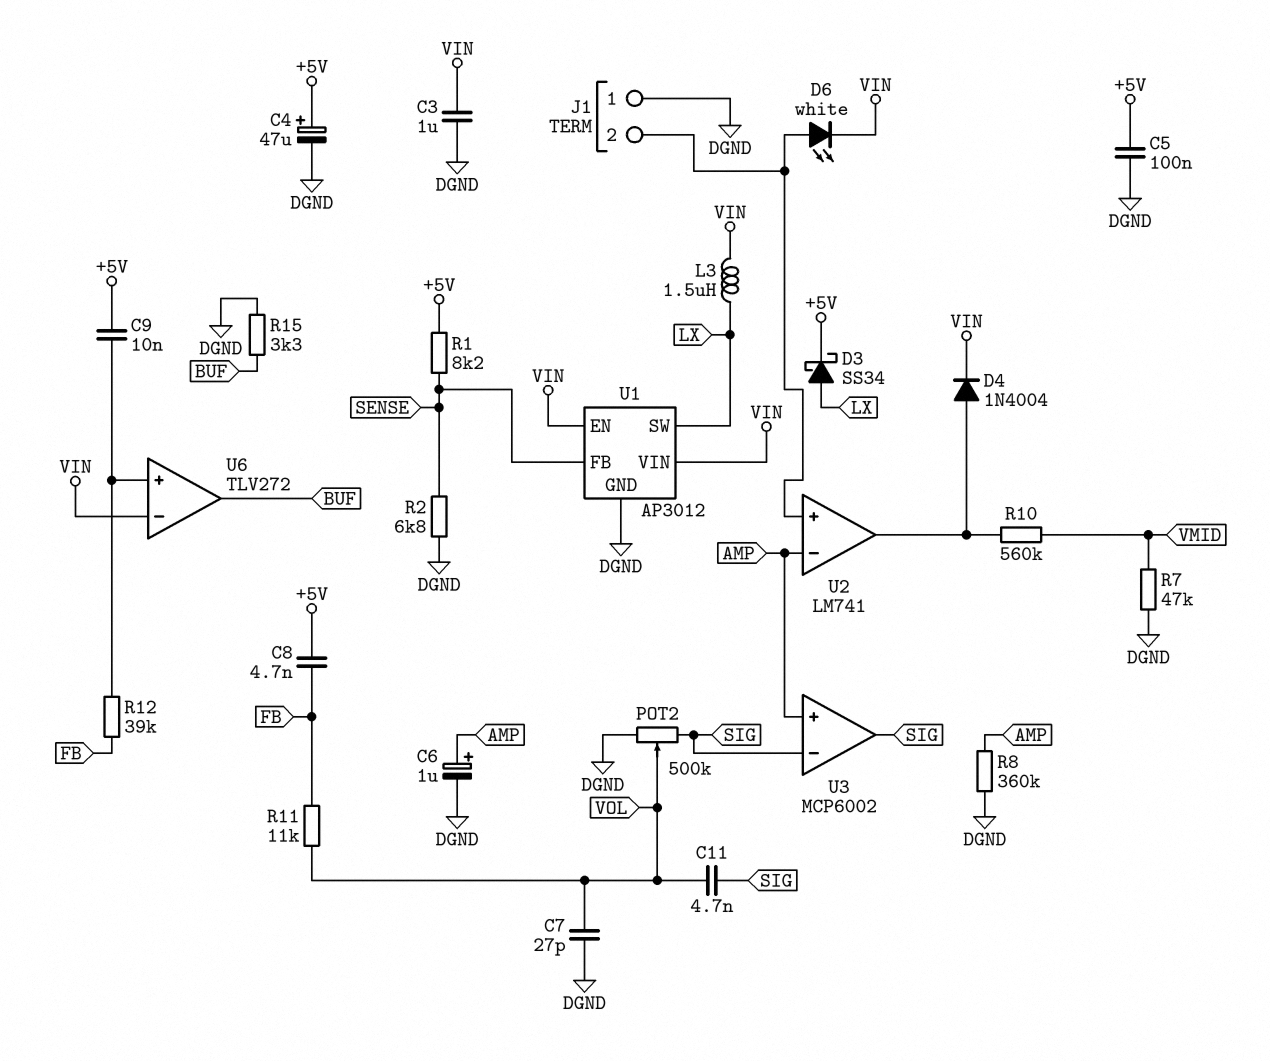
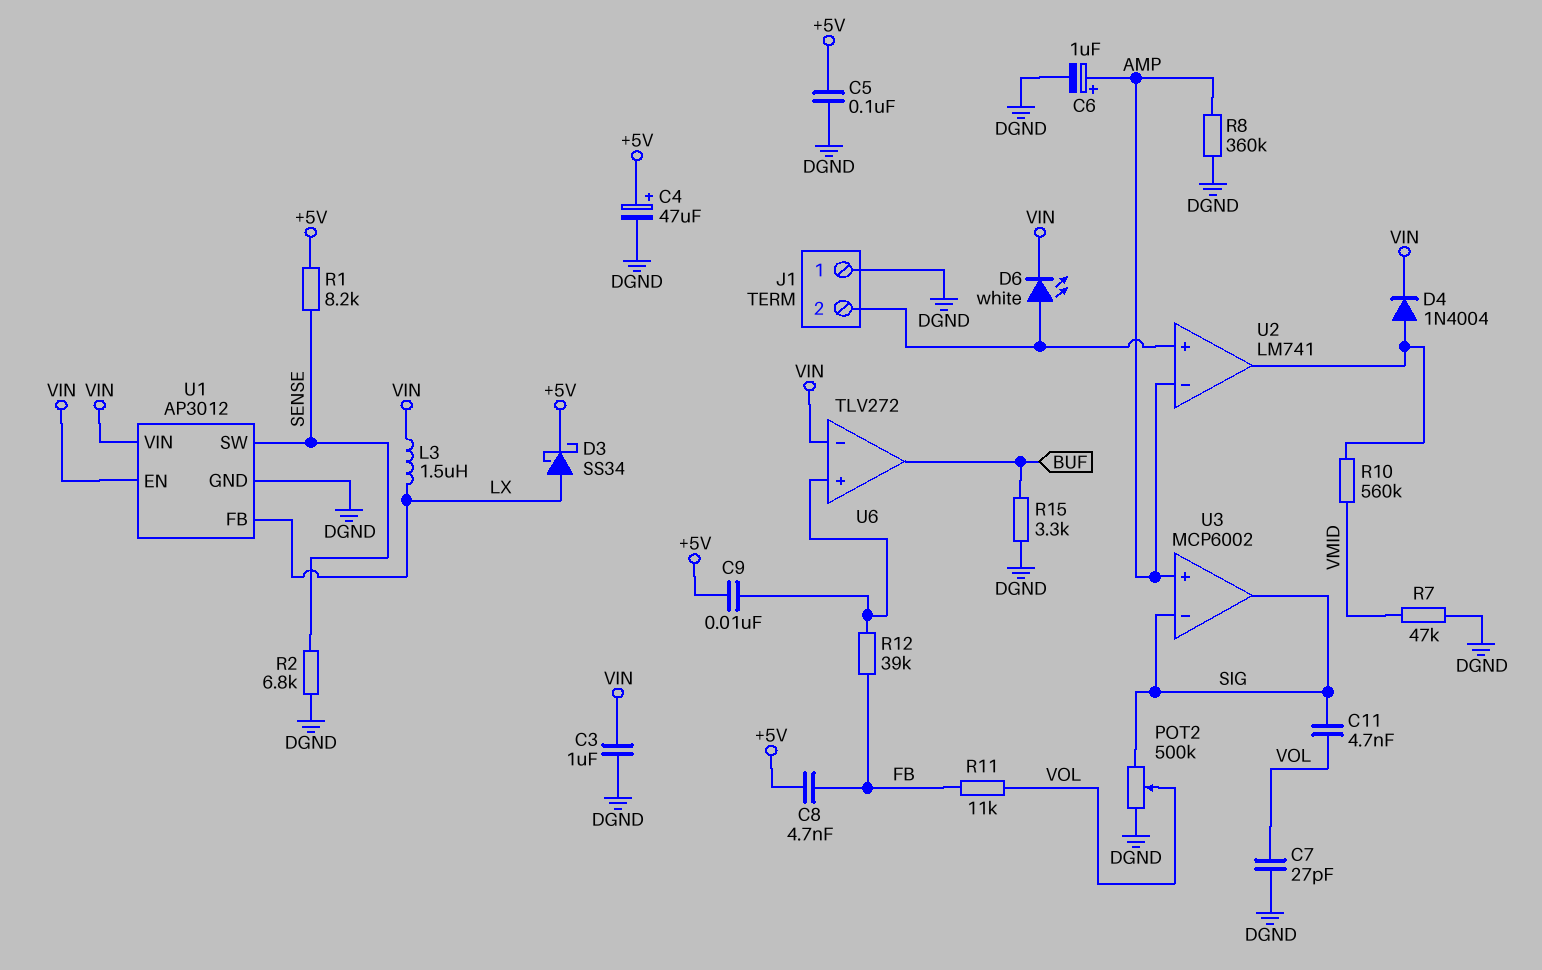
U1 pin FB: SENSE -> LX
U1 pin SW: LX -> SENSE

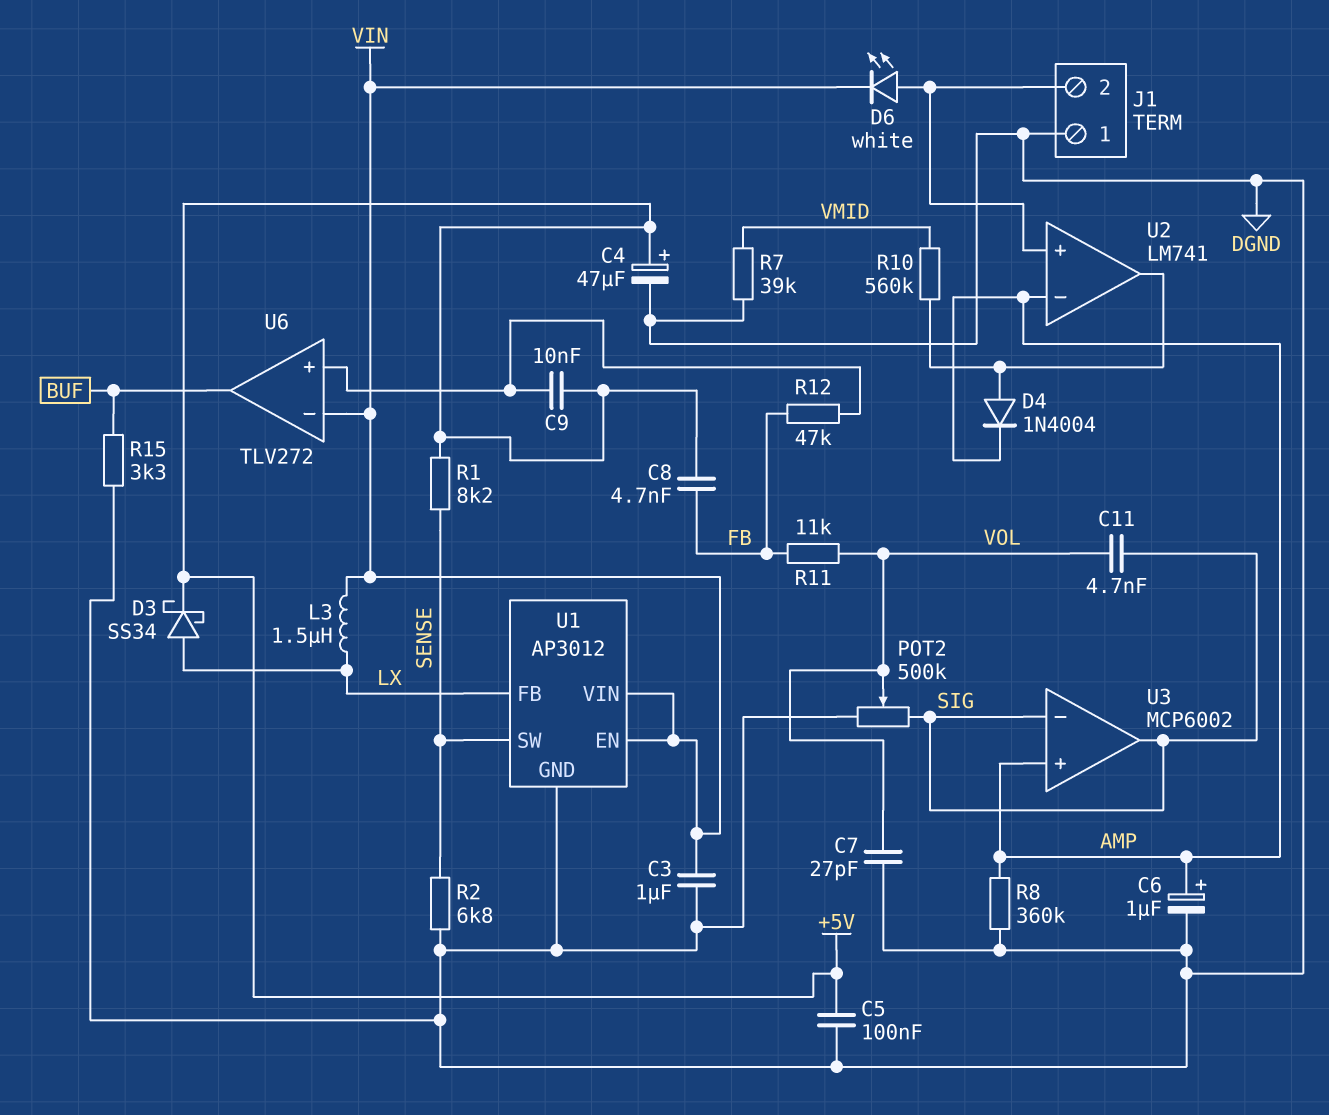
D4: diode 1N4004 (A U2/out, K VIN) -> diode 1N4004 (A U2/out, K AMP)
R7: 47k (DGND, VMID) -> 39k (DGND, VMID)
R12: 39k (FB, U6/in+) -> 47k (FB, U6/in+)

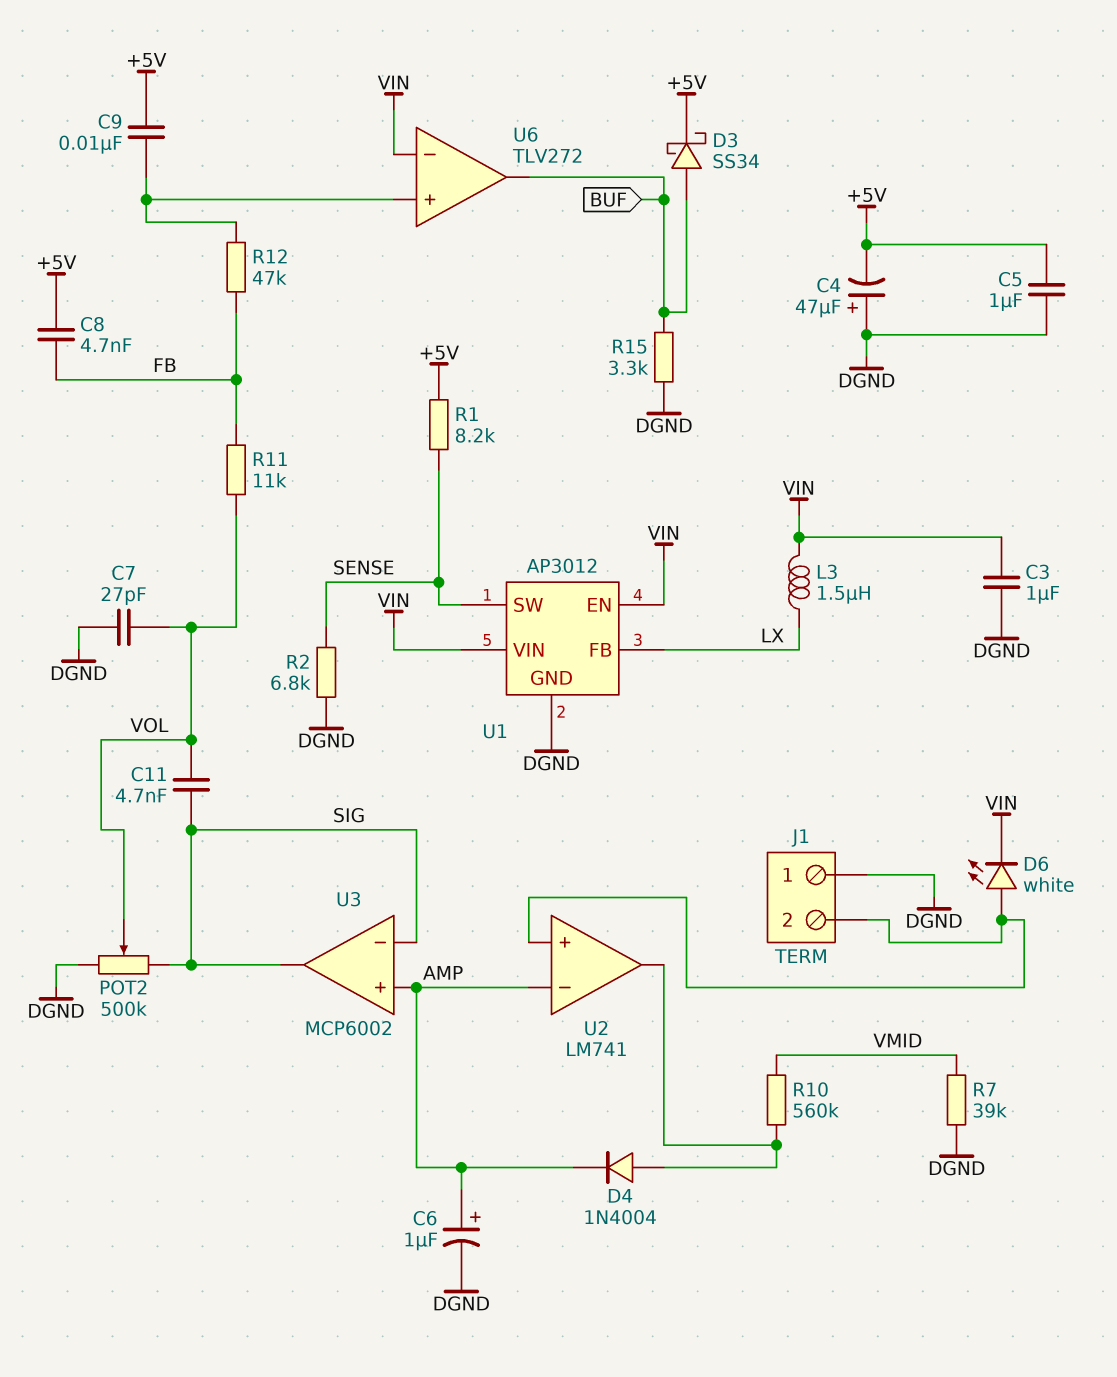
C4: 47uF (plus +5V, minus DGND) -> 47uF (plus DGND, minus +5V)
C5: 100nF (+5V, DGND) -> 1uF (+5V, DGND)
D3: schottky SS34 (A LX, K +5V) -> schottky SS34 (A BUF, K +5V)
R8: 360k (AMP, DGND) -> none

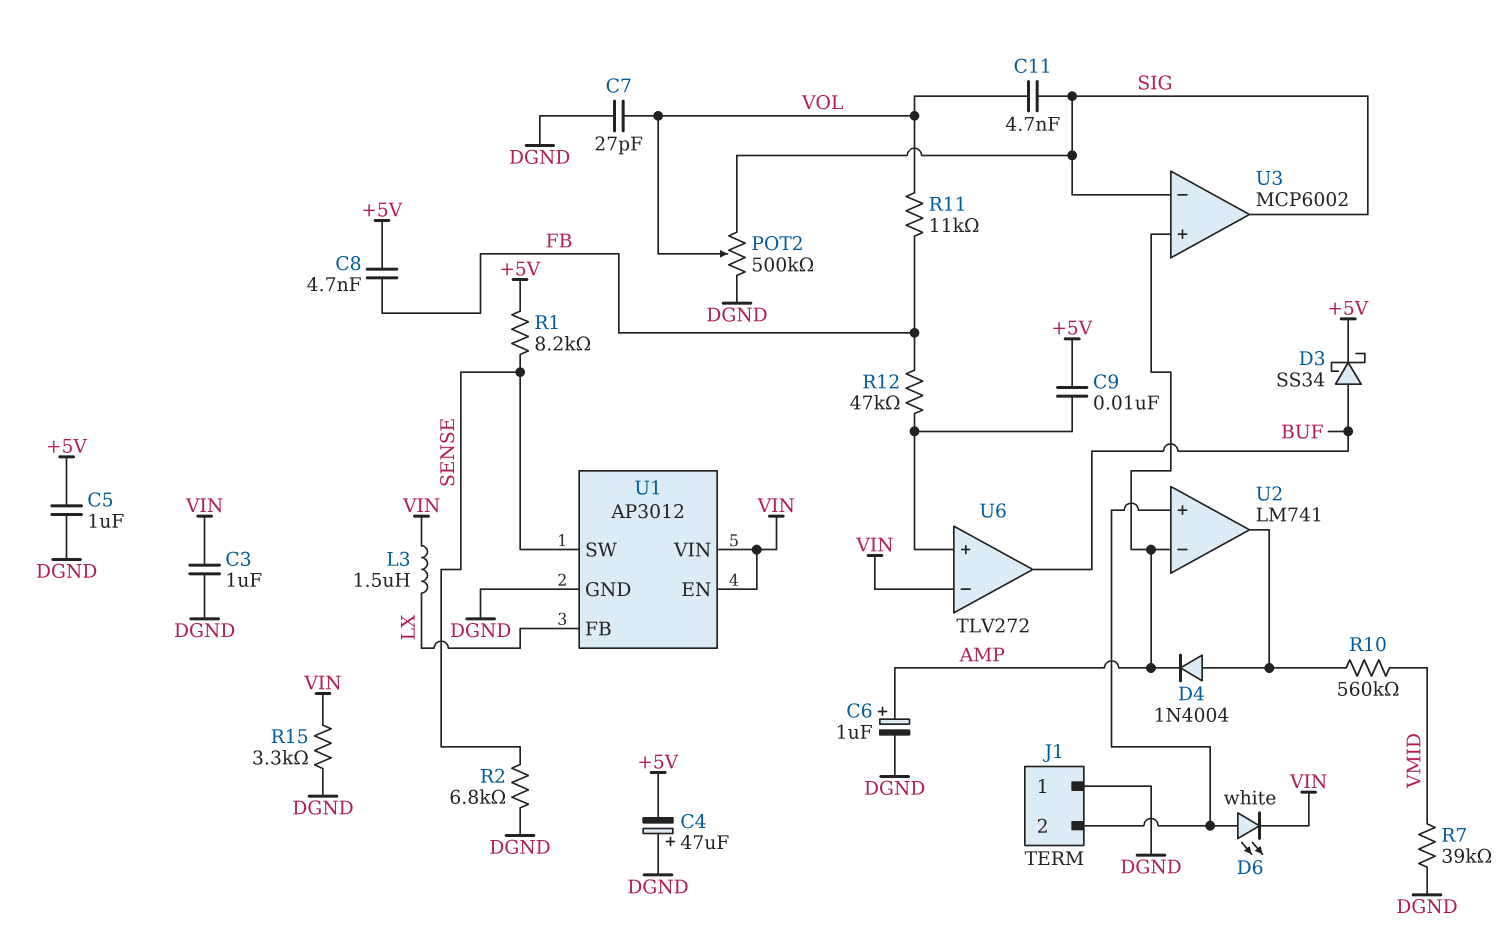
R15: 3.3k (BUF, DGND) -> 3.3k (DGND, VIN)

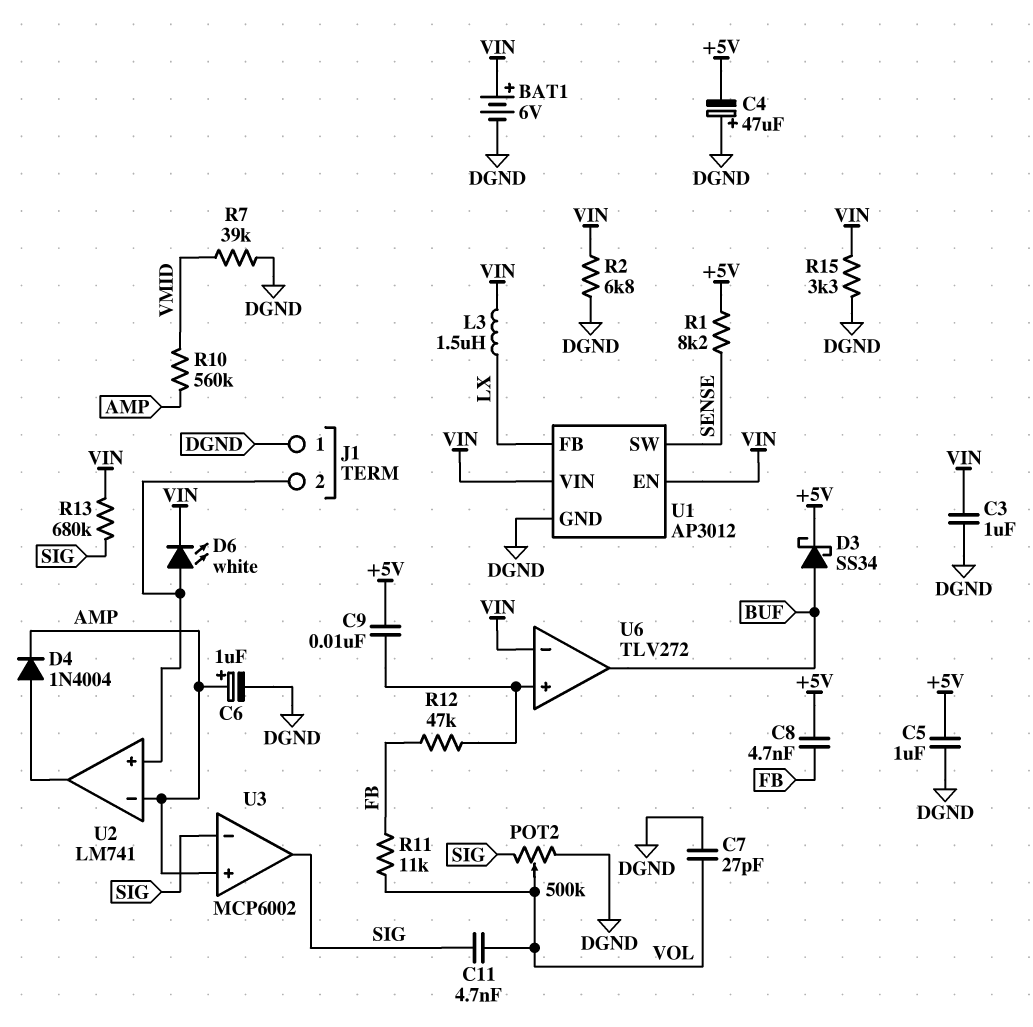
BAT1: none -> 6V (plus VIN, minus DGND)
R2: 6.8k (DGND, SENSE) -> 6.8k (DGND, VIN)
R10: 560k (U2/out, VMID) -> 560k (AMP, VMID)
R13: none -> 680k (SIG, VIN)

